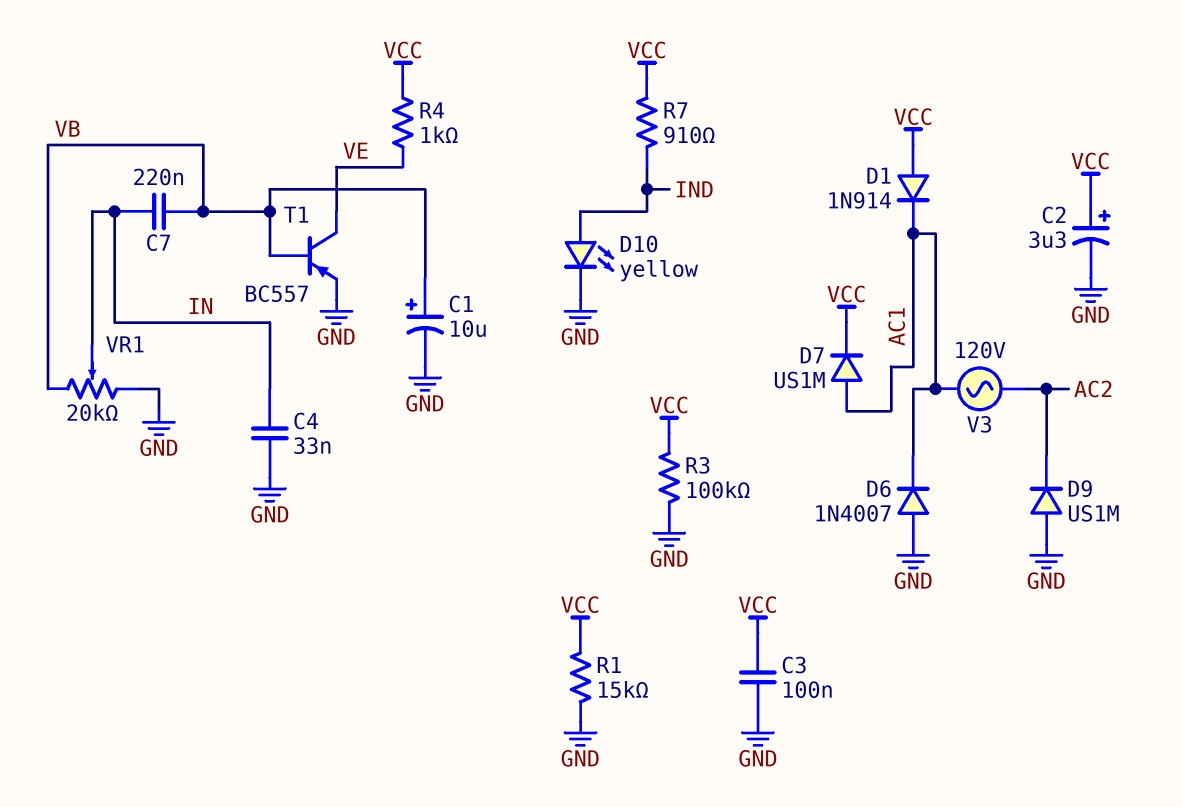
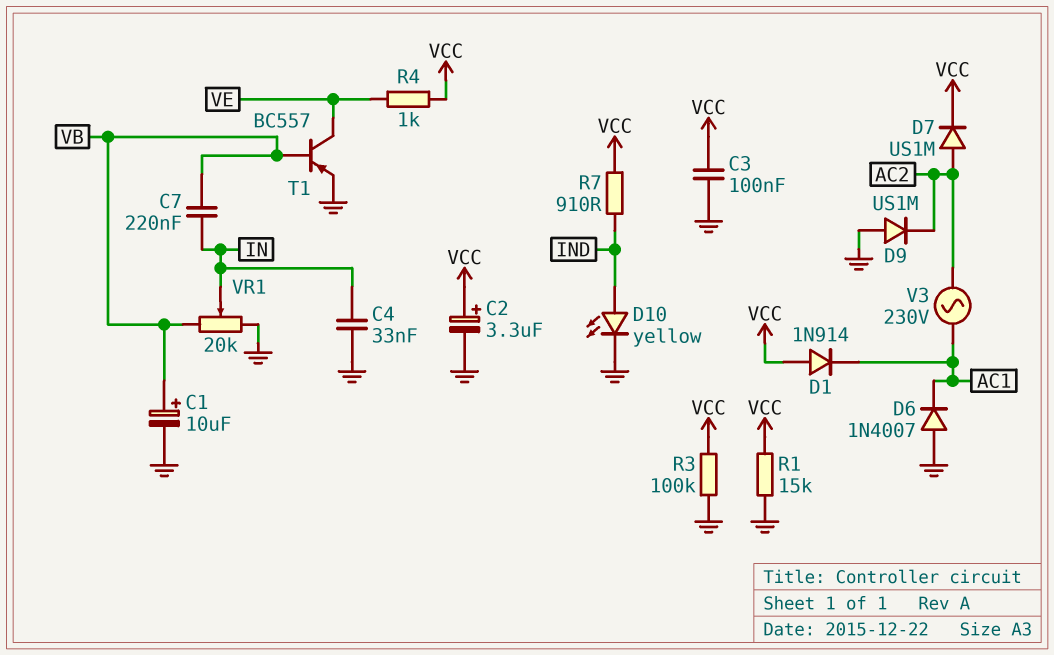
D7: diode US1M (A AC1, K VCC) -> diode US1M (A AC2, K VCC)
V3: AC 120V (AC1, AC2) -> AC 230V (AC1, AC2)

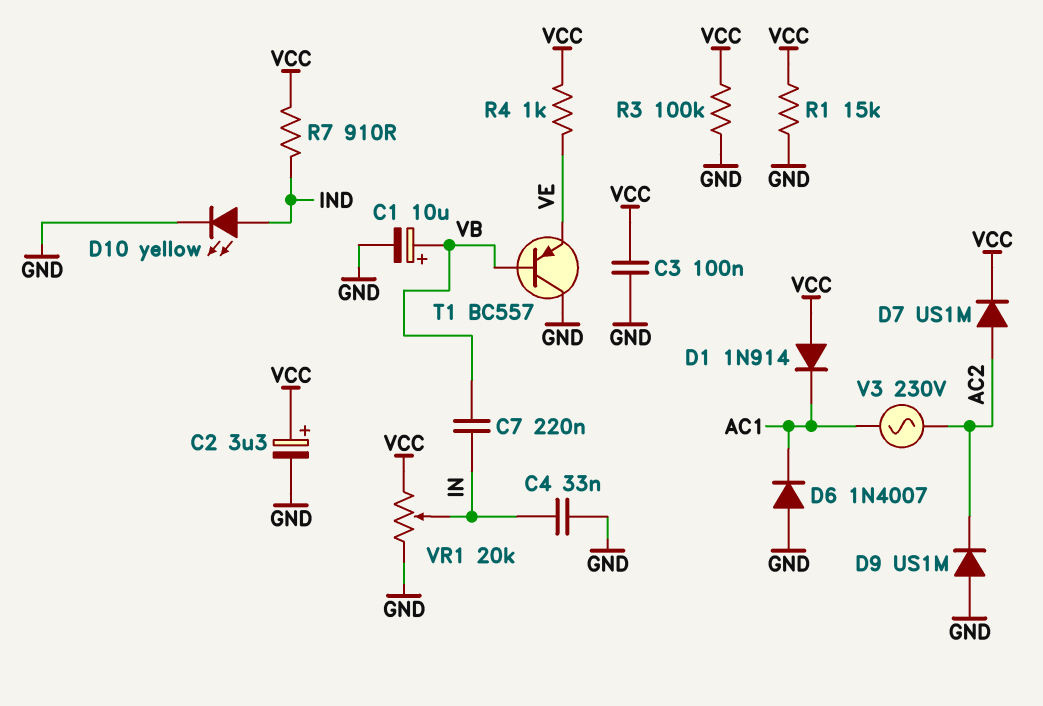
T1: PNP BC557 (B VB, C VE, E GND) -> PNP BC557 (B VB, C GND, E VE)
VR1: 20k (GND, VB, wiper IN) -> 20k (GND, VCC, wiper IN)

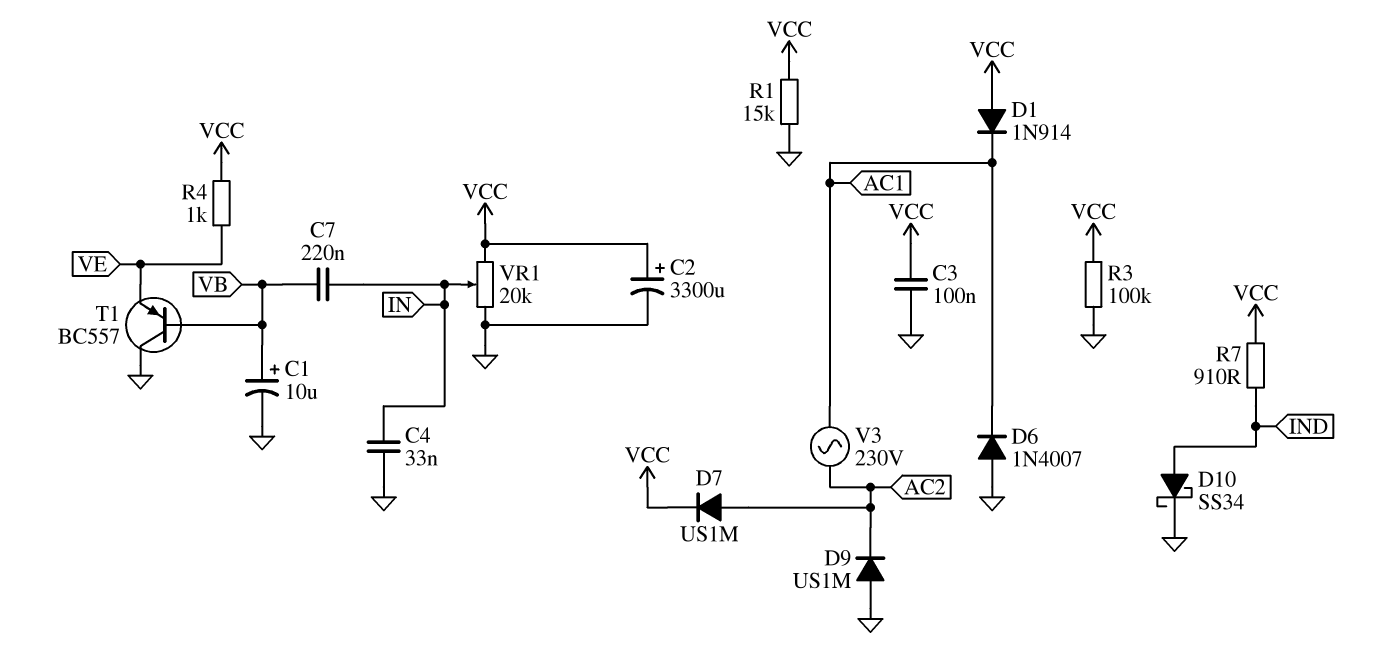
C2: 3.3uF (plus VCC, minus GND) -> 3300uF (plus VCC, minus GND)
D10: LED yellow (A IND, K GND) -> schottky SS34 (A IND, K GND)

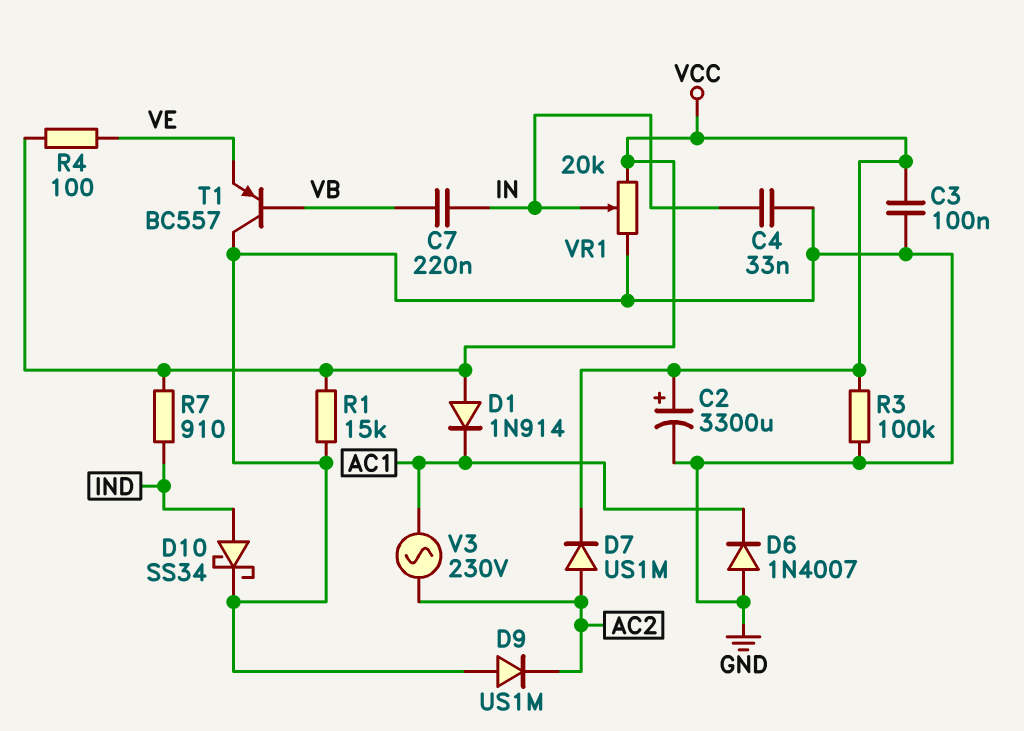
C1: 10uF (plus VB, minus GND) -> none
R4: 1k (VCC, VE) -> 100 (VCC, VE)

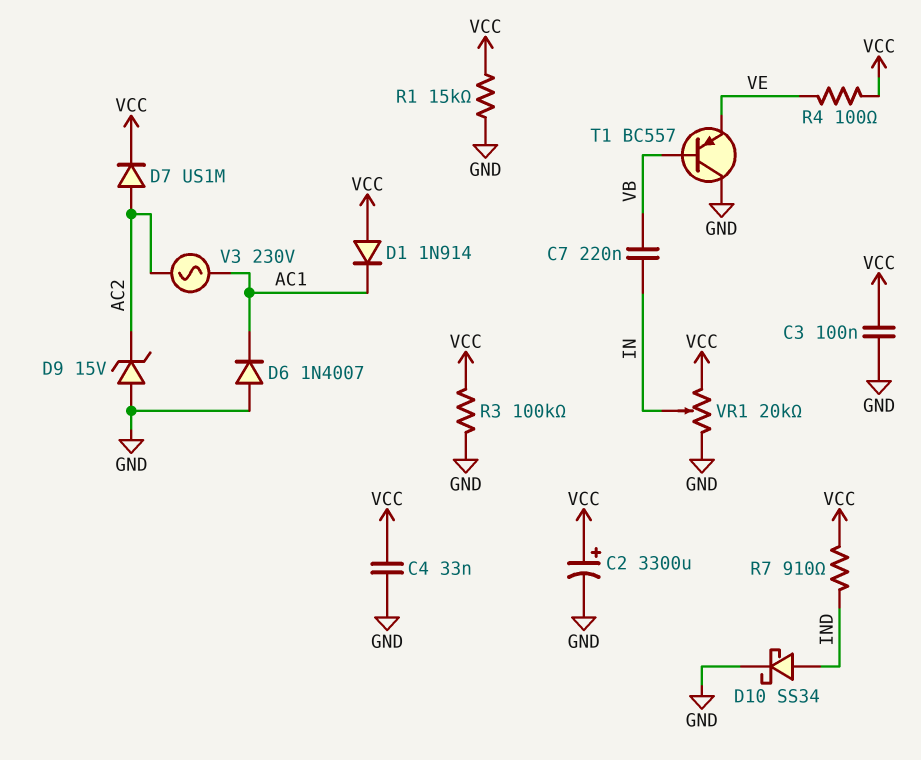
C4: 33nF (GND, IN) -> 33nF (GND, VCC)
D9: diode US1M (A GND, K AC2) -> zener 15V (A GND, K AC2)

